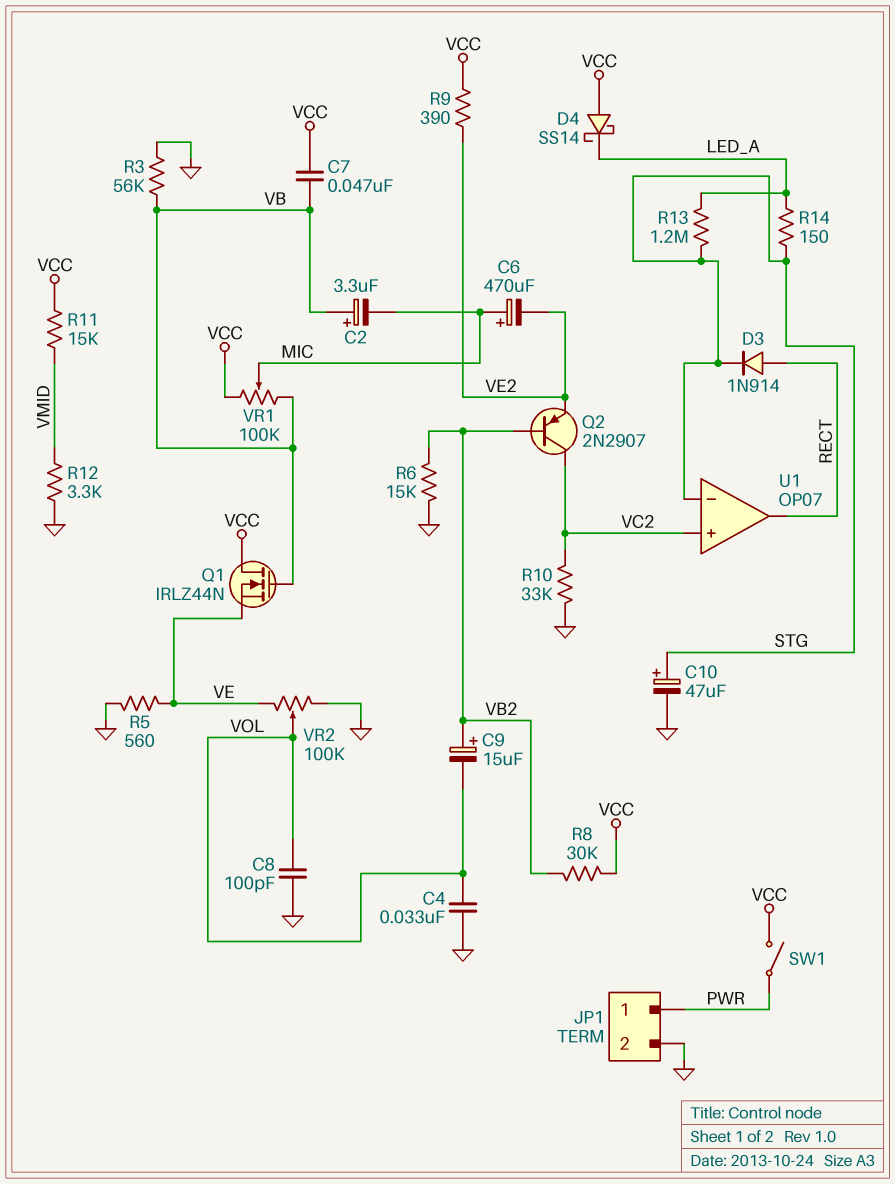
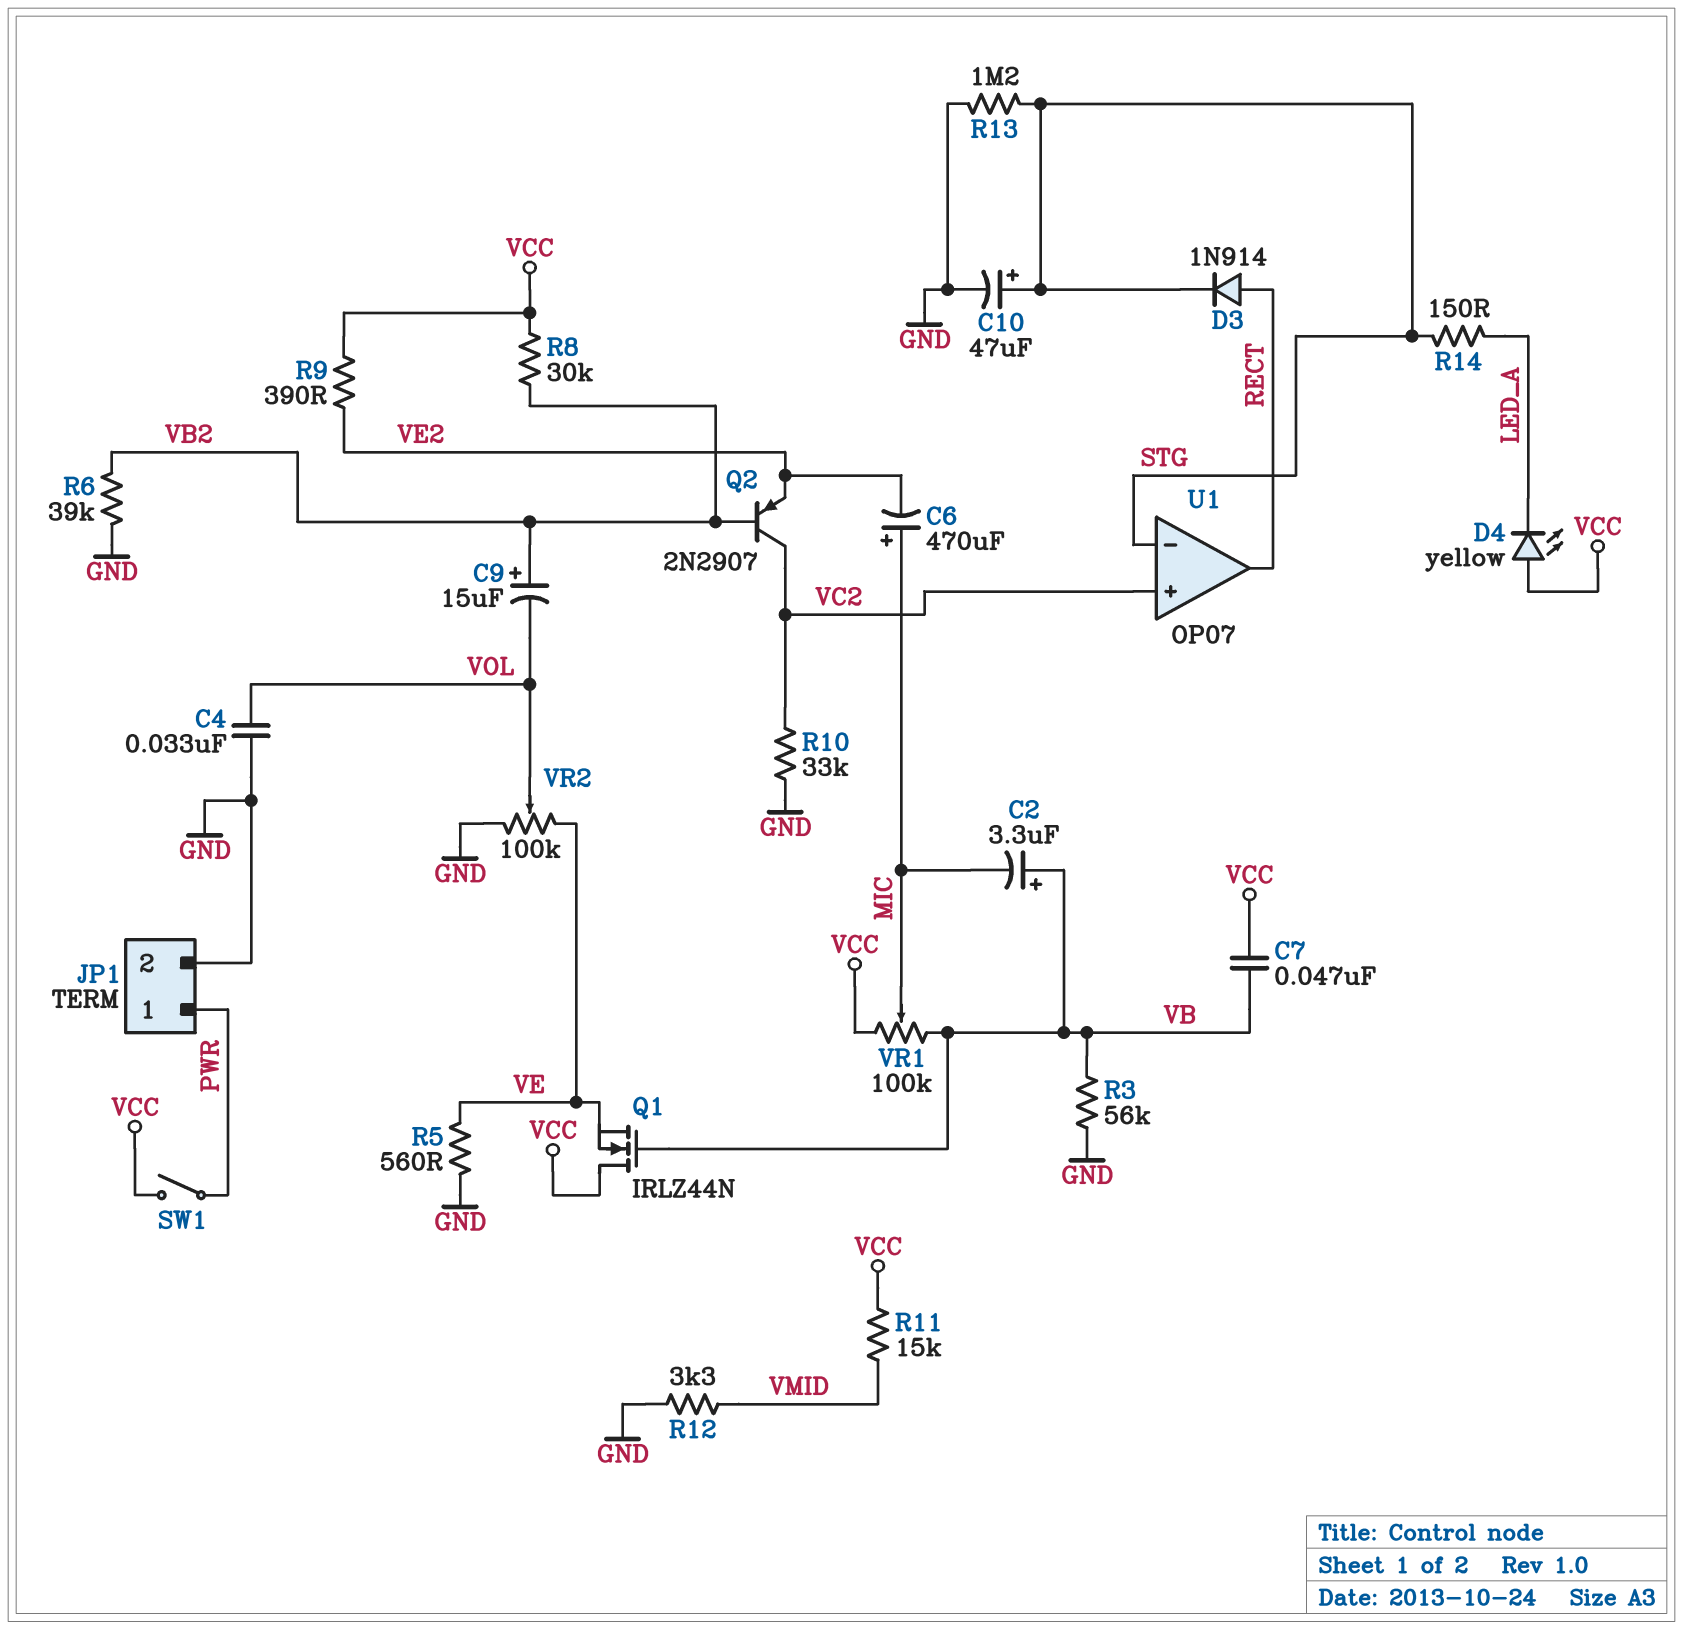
C8: 100pF (GND, VOL) -> none
D4: schottky SS14 (A VCC, K LED_A) -> LED yellow (A VCC, K LED_A)
R6: 15k (GND, VB2) -> 39k (GND, VB2)
R13: 1.2M (LED_A, STG) -> 1.2M (GND, STG)

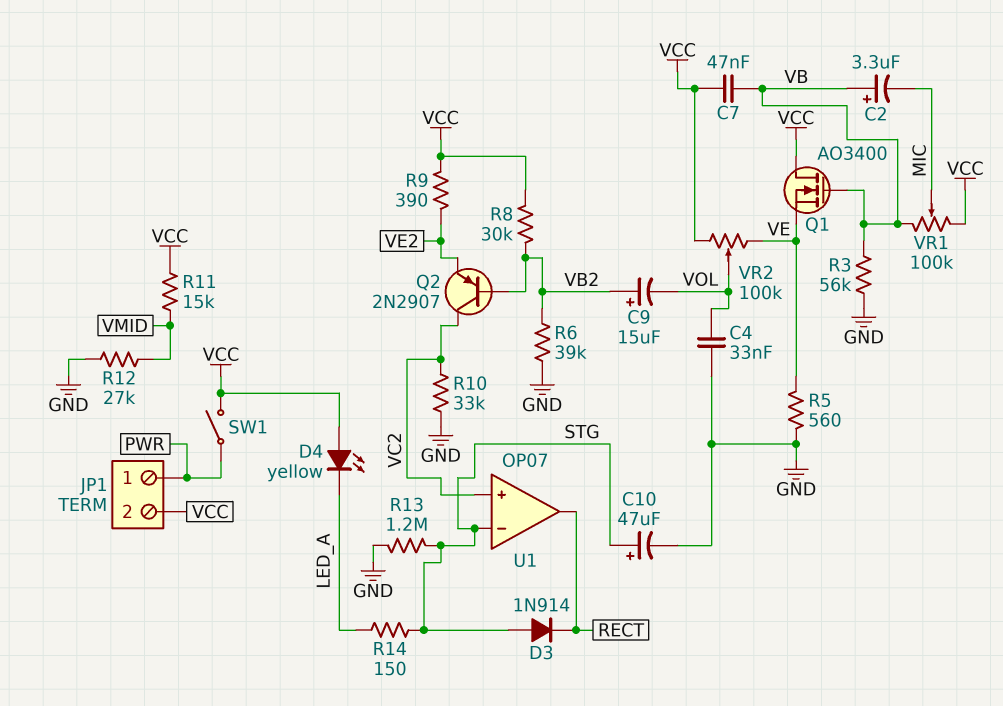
C6: 470uF (plus MIC, minus VE2) -> none
D3: diode 1N914 (A RECT, K STG) -> diode 1N914 (A STG, K RECT)
JP1 pin 2: GND -> VCC
Q1: NMOS IRLZ44N (G VB, D VCC, S VE) -> NMOS AO3400 (G VB, D VCC, S VE)
R12: 3.3k (GND, VMID) -> 27k (GND, VMID)
VR2: 100k (GND, VE, wiper VOL) -> 100k (VCC, VE, wiper VOL)

